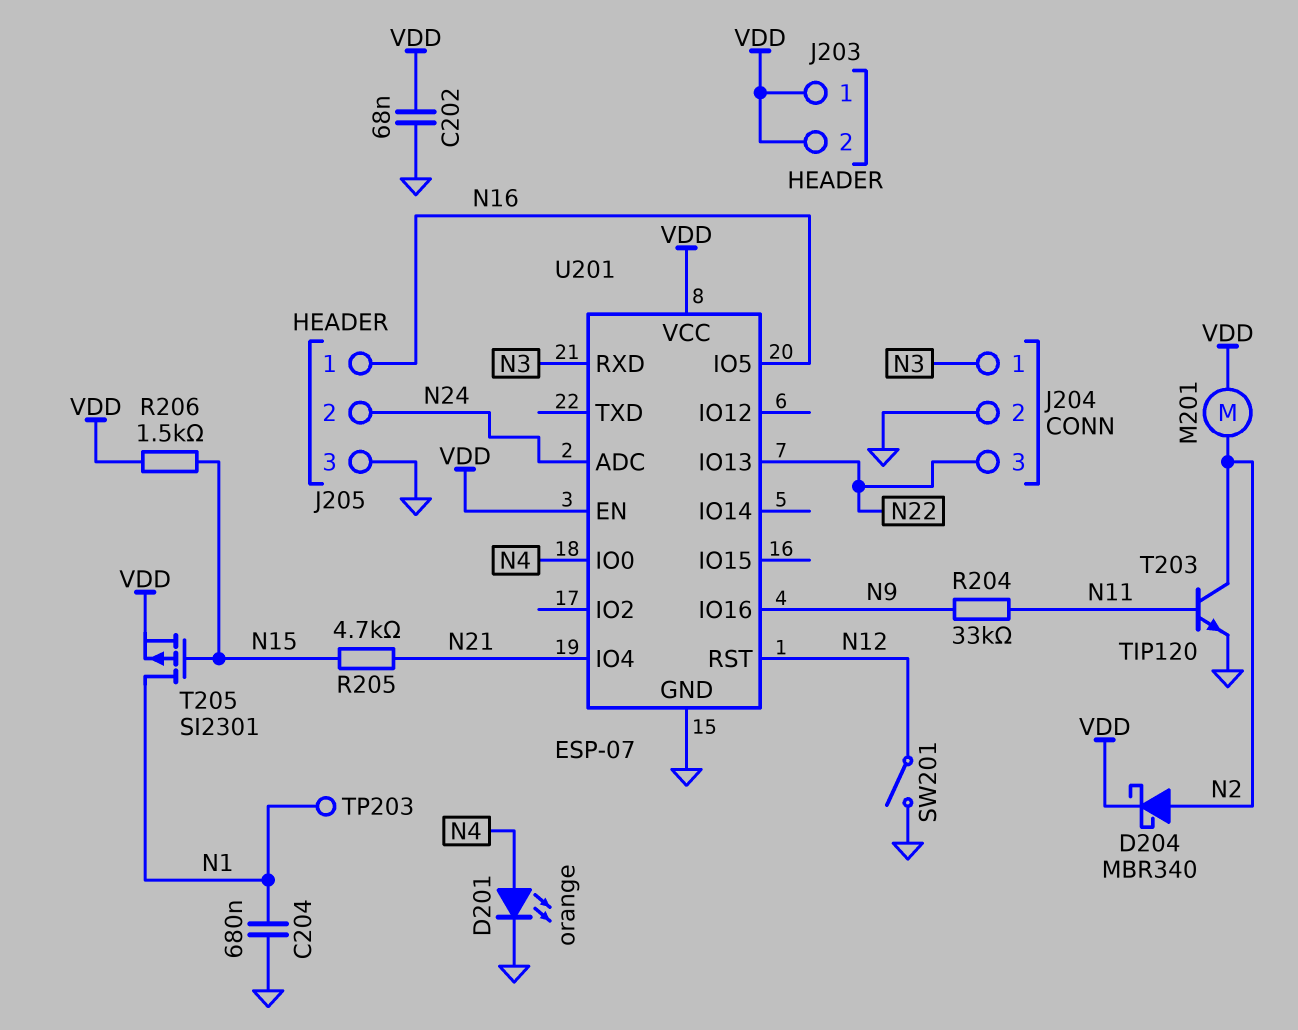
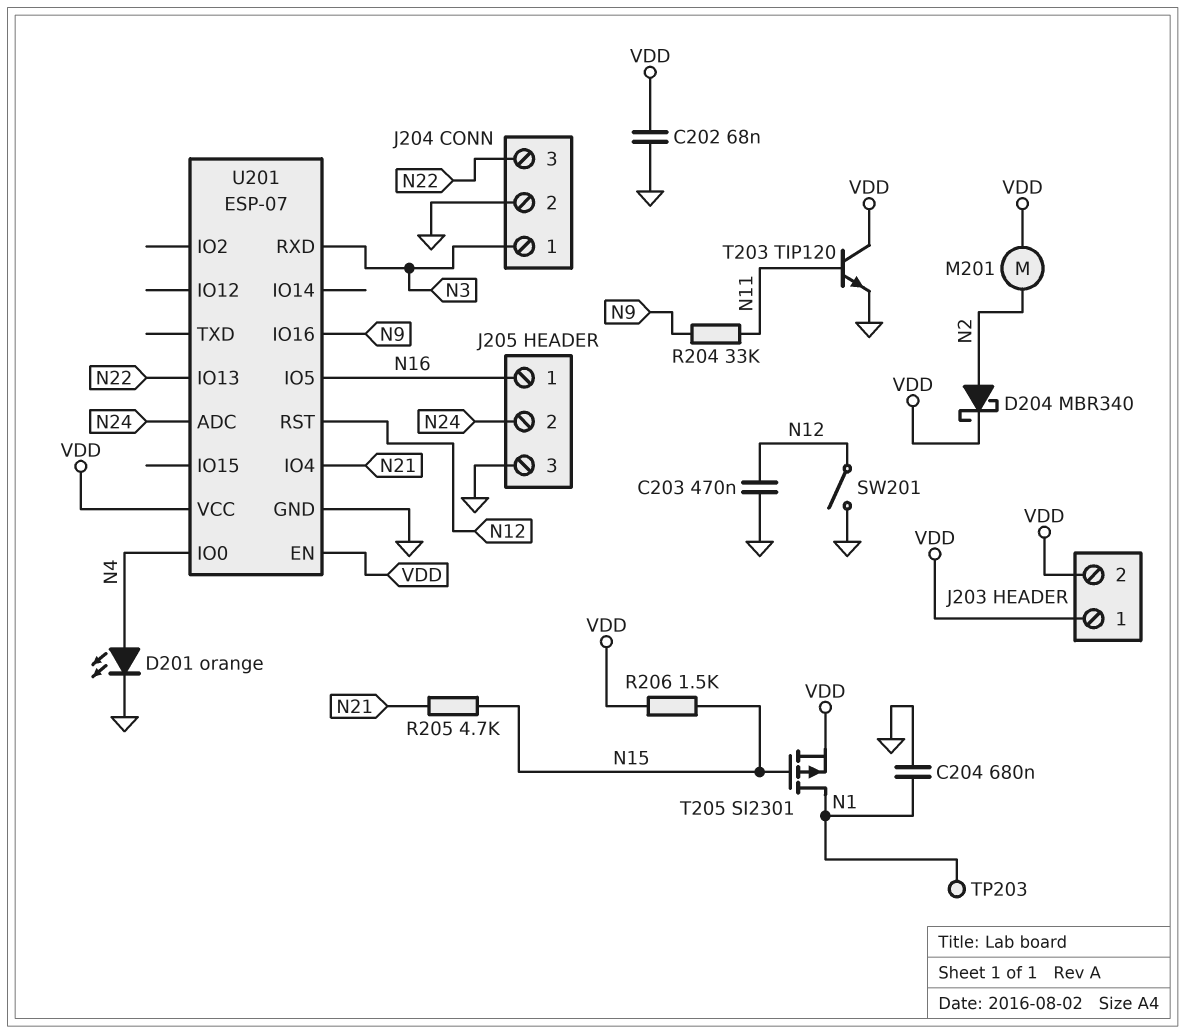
C203: none -> 470nF (GND, N12)
T203: NPN TIP120 (B N11, C N2, E GND) -> NPN TIP120 (B N11, C VDD, E GND)

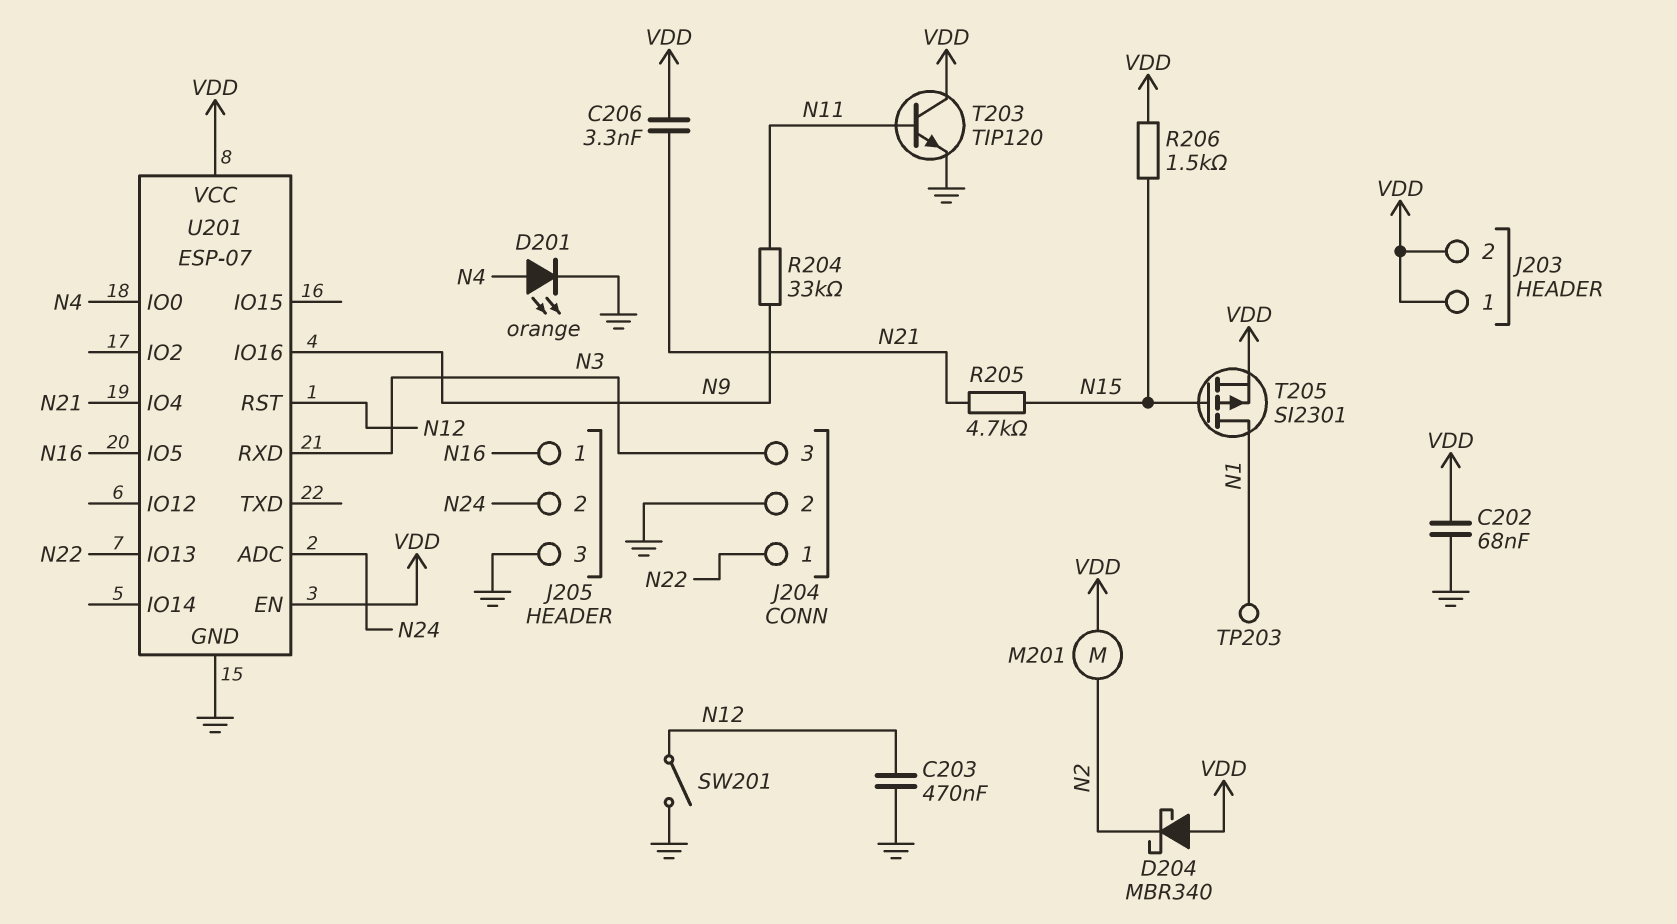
C204: 680nF (GND, N1) -> none
C206: none -> 3.3nF (N21, VDD)
D204: schottky MBR340 (A N2, K VDD) -> schottky MBR340 (A VDD, K N2)
J204 pin 1: N3 -> N22
J204 pin 3: N22 -> N3

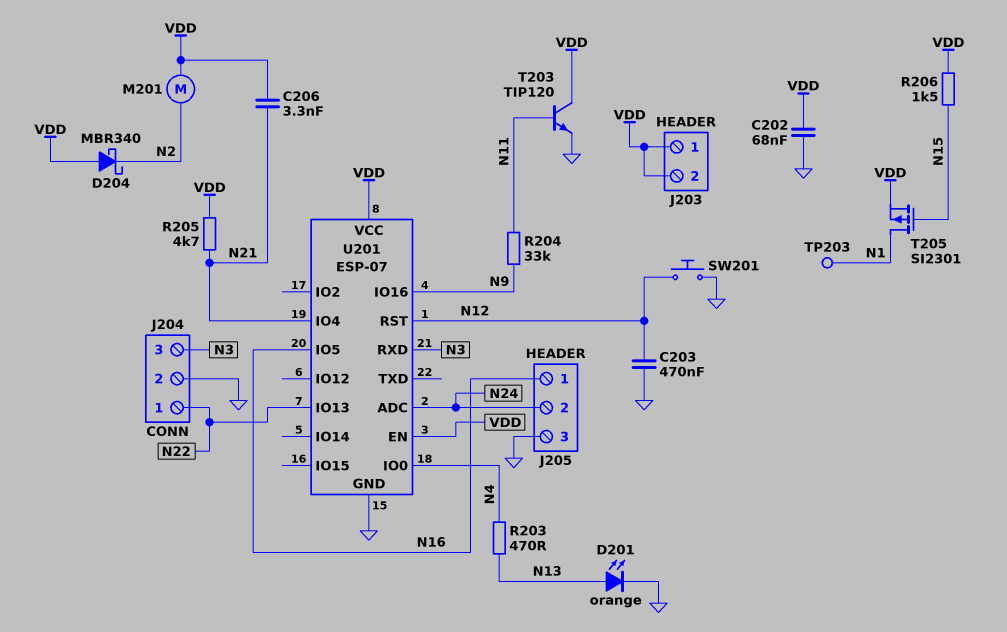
D201: LED orange (A N4, K GND) -> LED orange (A N13, K GND)
R203: none -> 470 (N4, N13)
R205: 4.7k (N15, N21) -> 4.7k (N21, VDD)
SW201: switch (GND, N12) -> button (GND, N12)

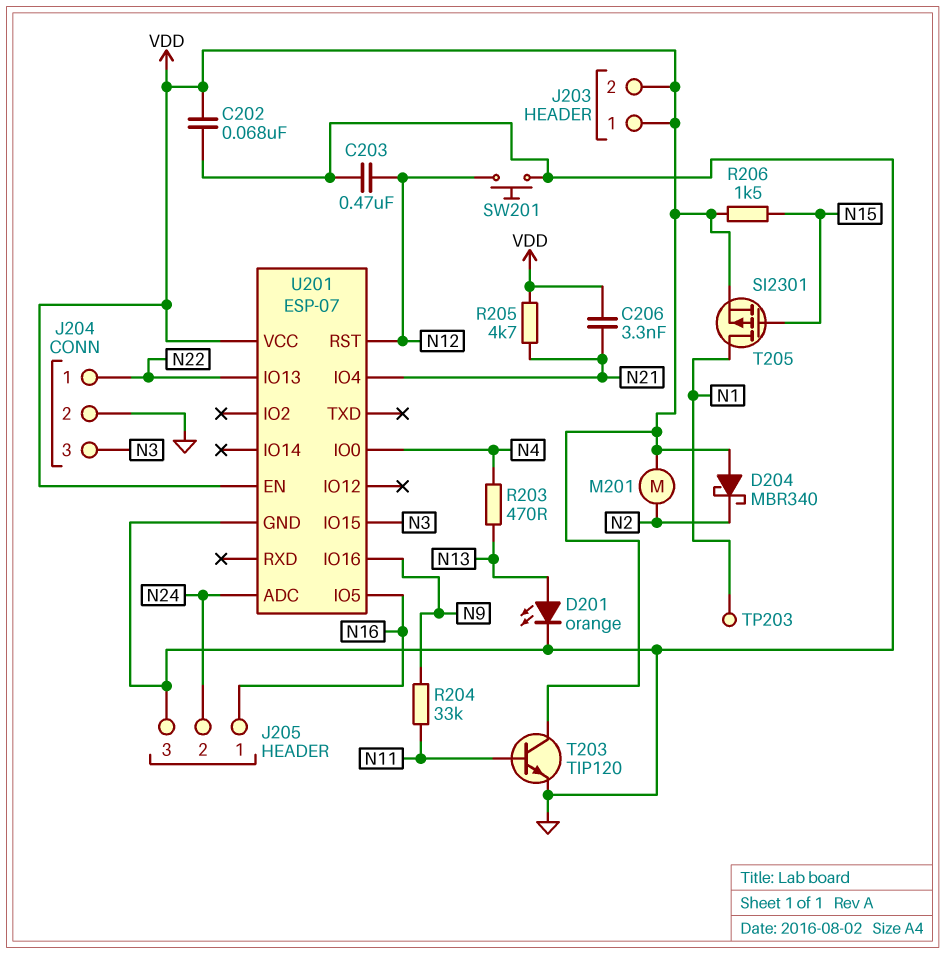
U201 pin IO15: none -> N3
U201 pin RXD: N3 -> none

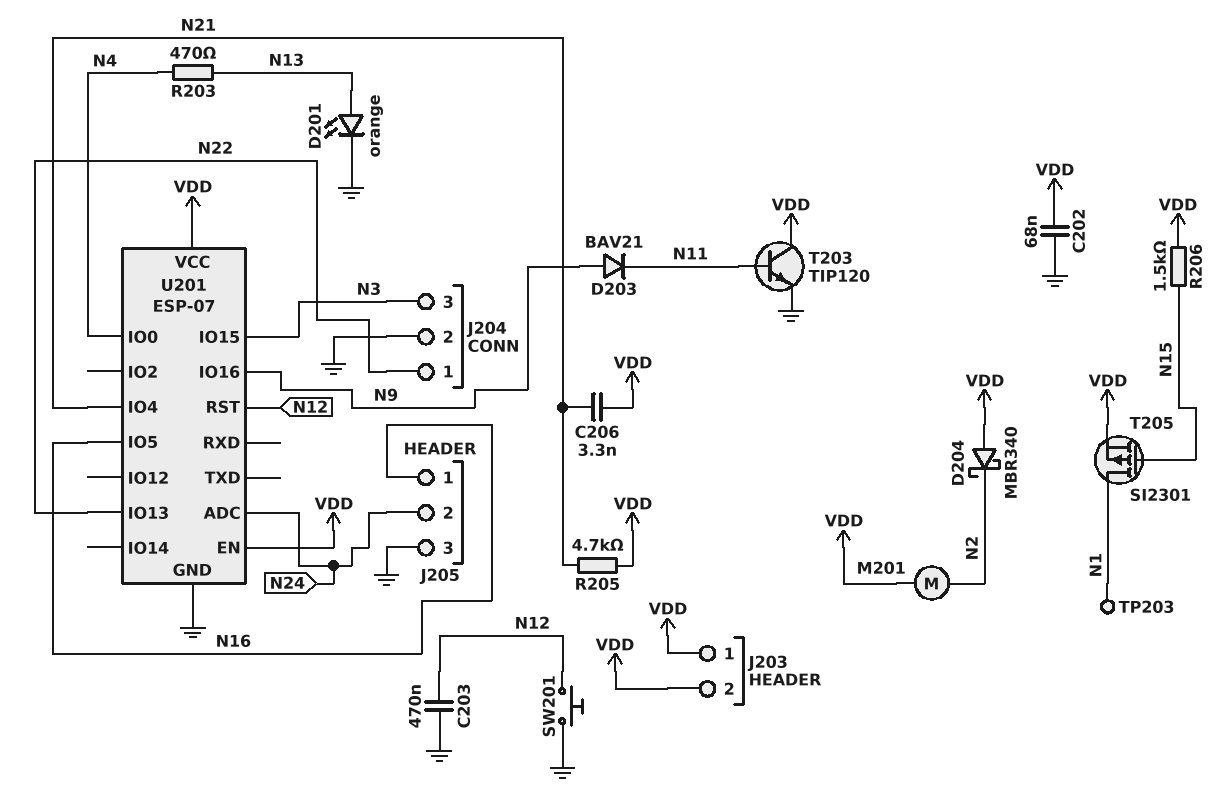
D203: none -> diode BAV21 (A N9, K N11)
R204: 33k (N9, N11) -> none

